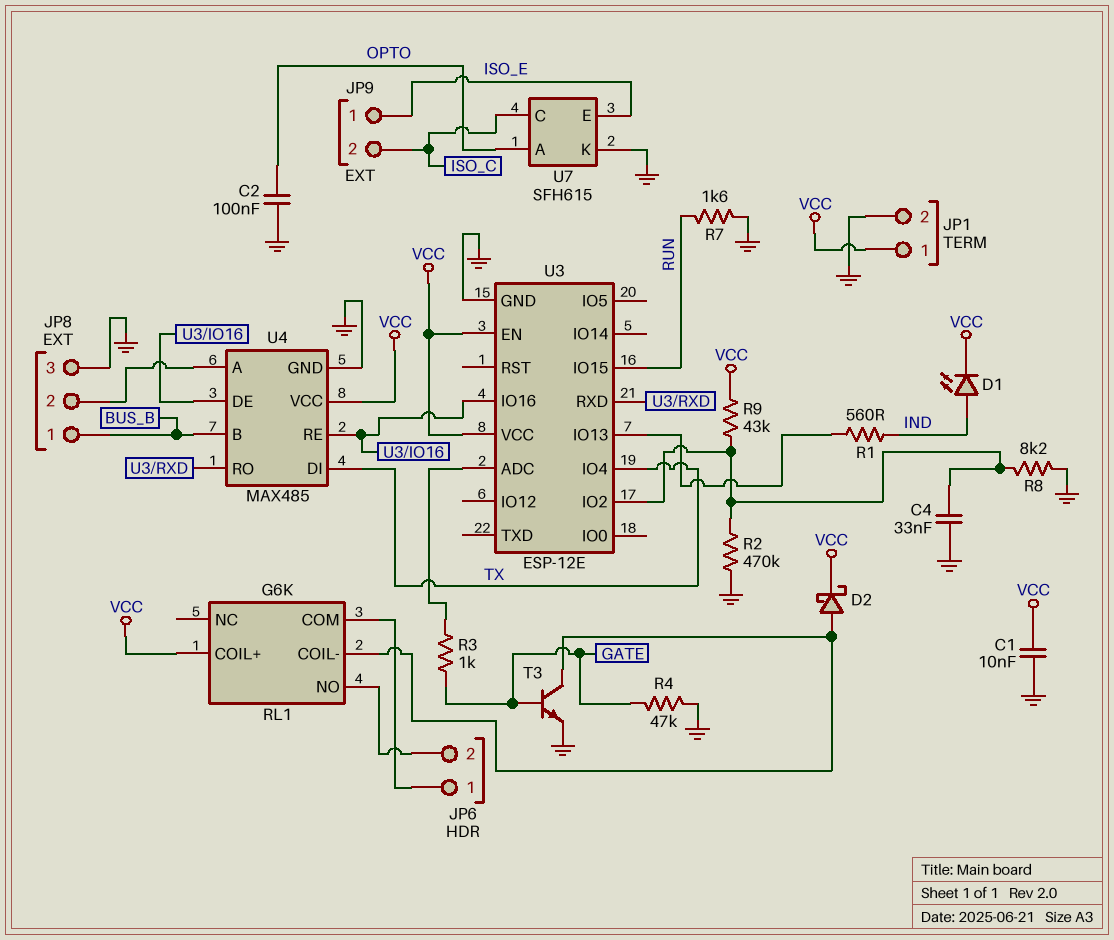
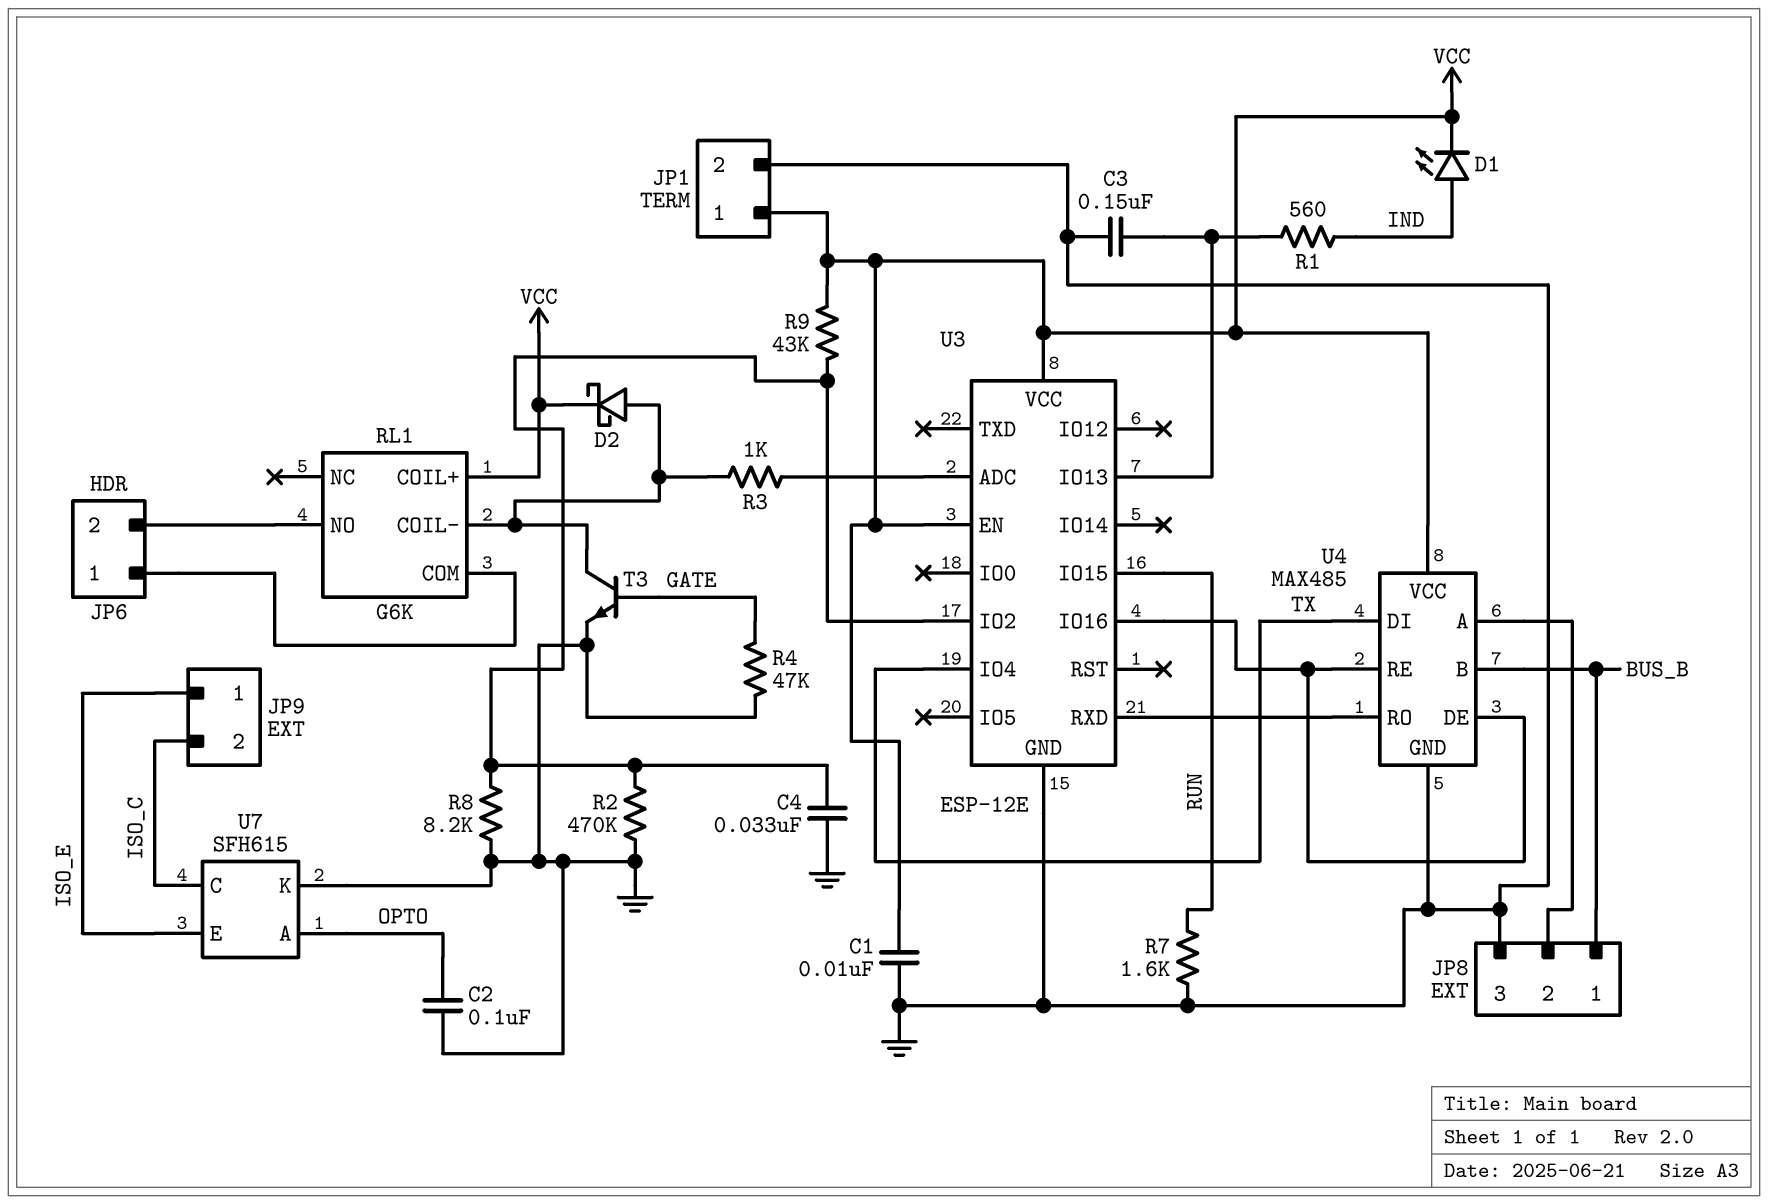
C3: none -> 150nF (GND, U3/IO13)
R3: 1k (GATE, U3/ADC) -> 1k (RL1/COIL-, U3/ADC)

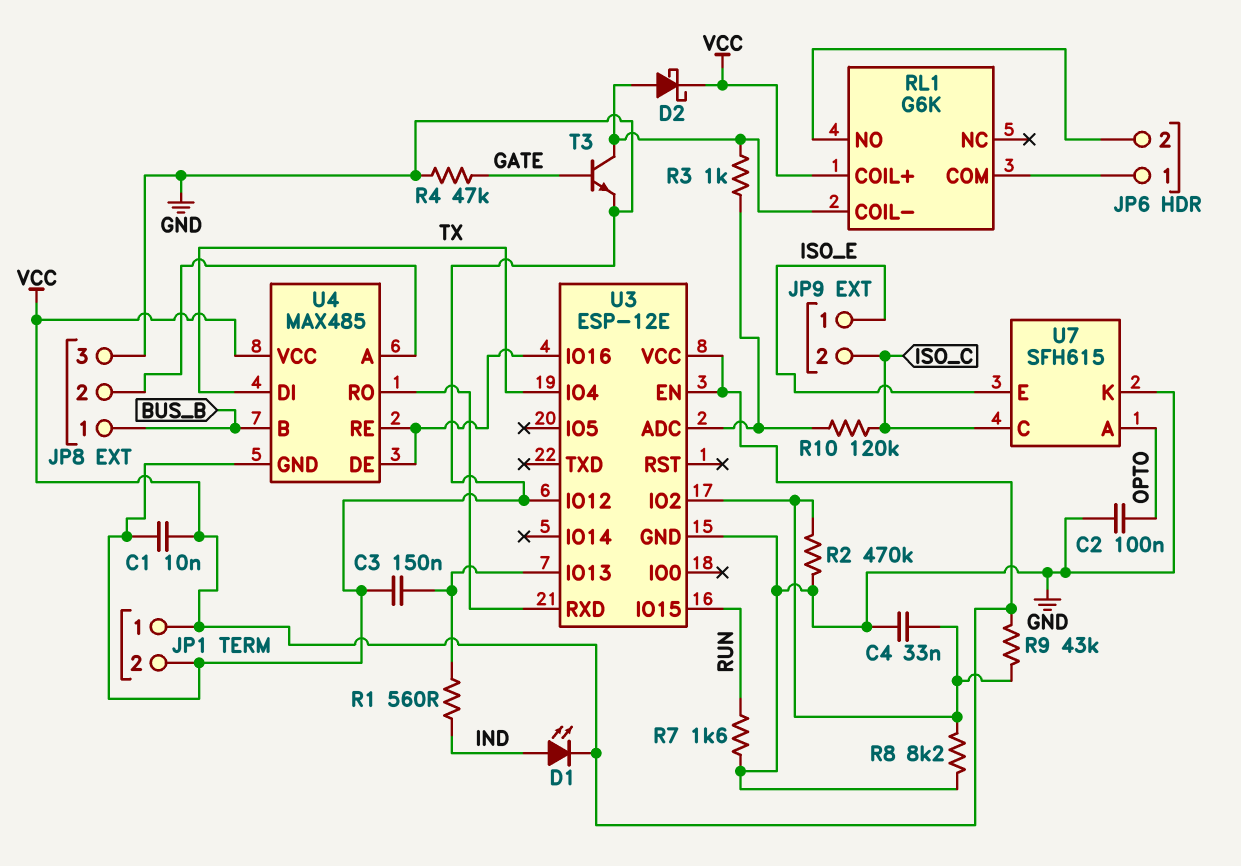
R10: none -> 120k (ISO_C, U3/ADC)
U3 pin IO12: none -> GND

